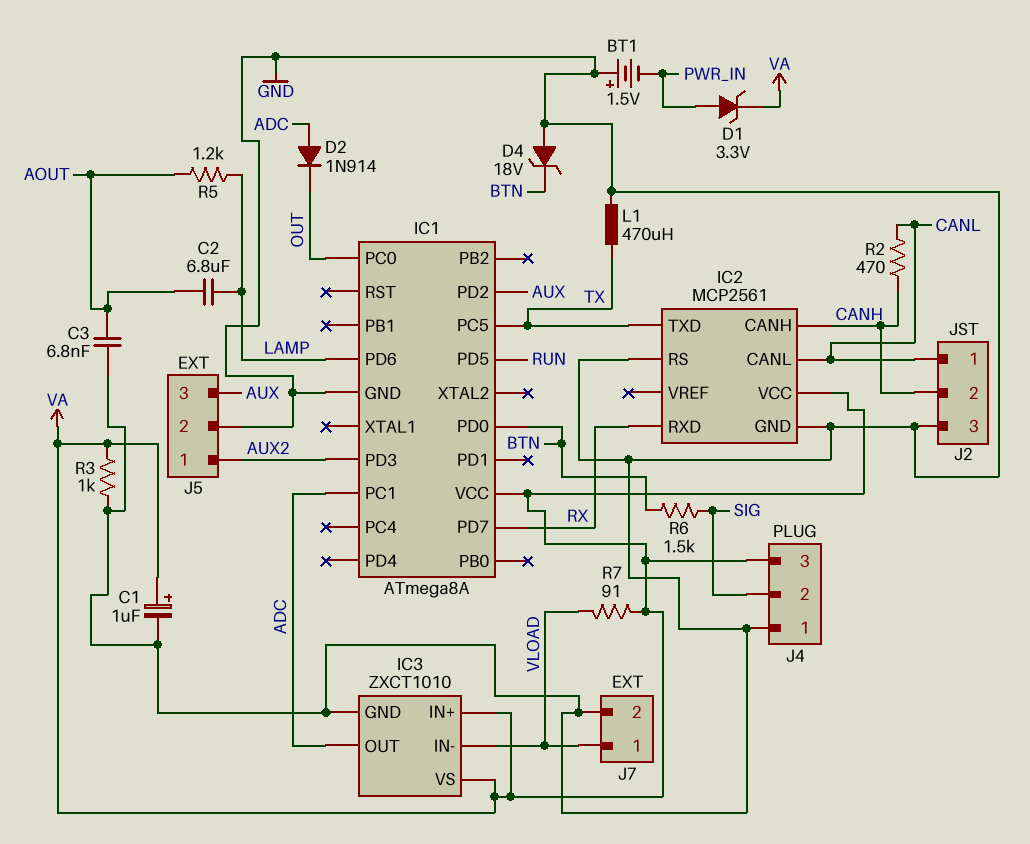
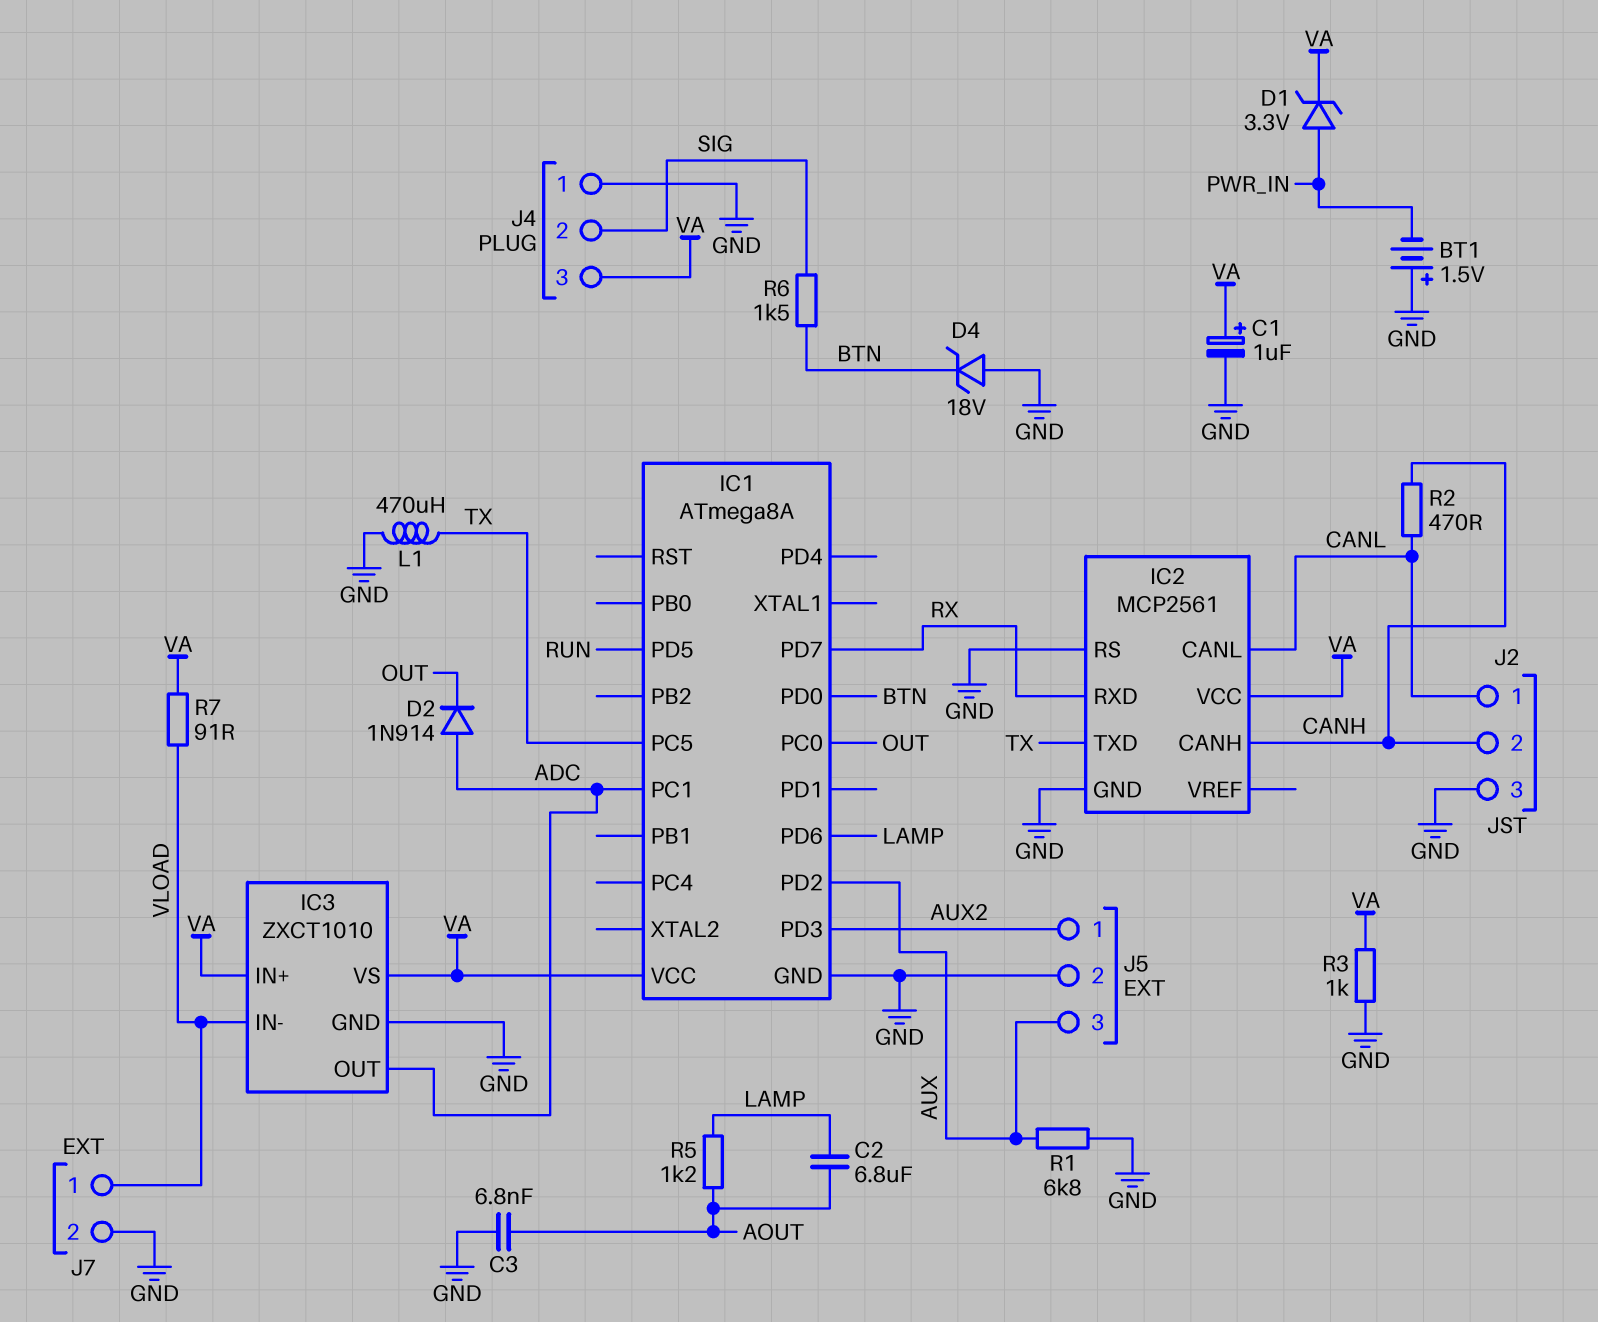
R1: none -> 6.8k (AUX, GND)

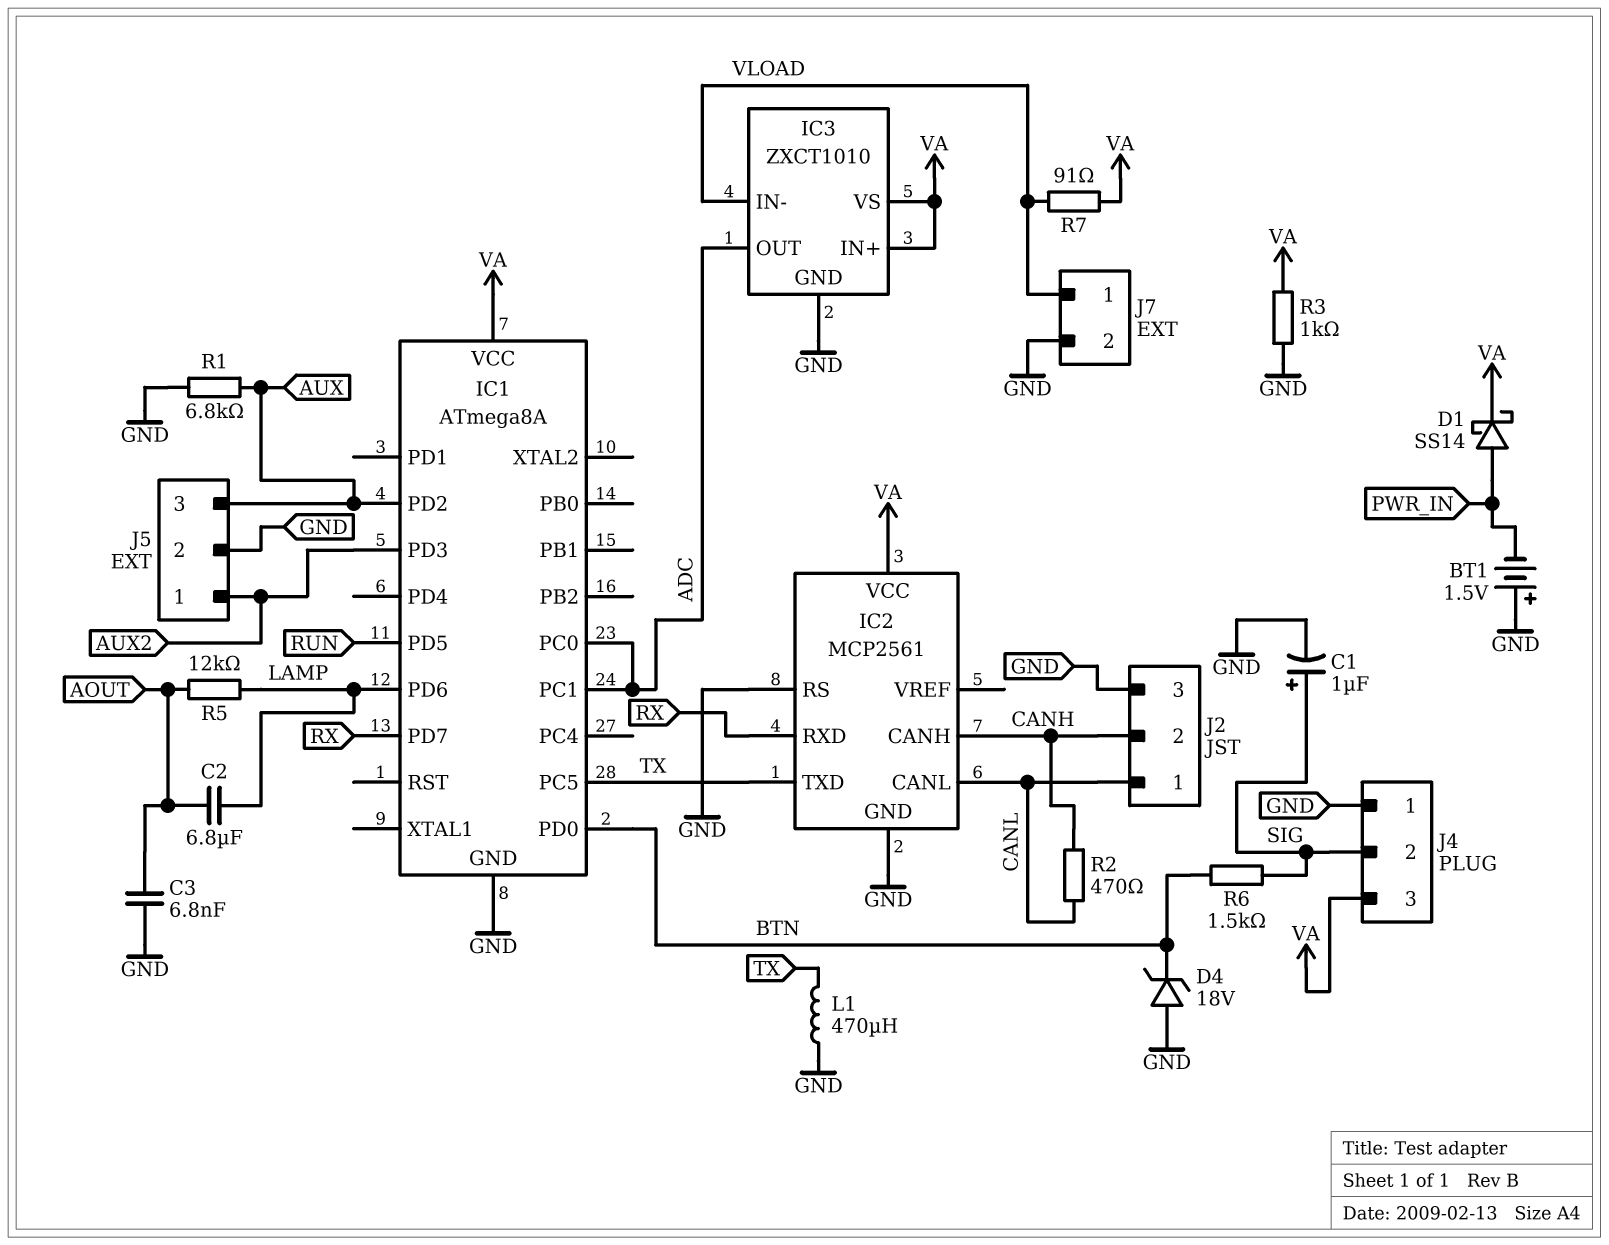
C1: 1uF (plus VA, minus GND) -> 1uF (plus SIG, minus GND)
D1: zener 3.3V (A PWR_IN, K VA) -> schottky SS14 (A PWR_IN, K VA)
D2: diode 1N914 (A ADC, K OUT) -> none
IC1 pin PC0: OUT -> ADC
R5: 1.2k (AOUT, LAMP) -> 12k (AOUT, LAMP)

